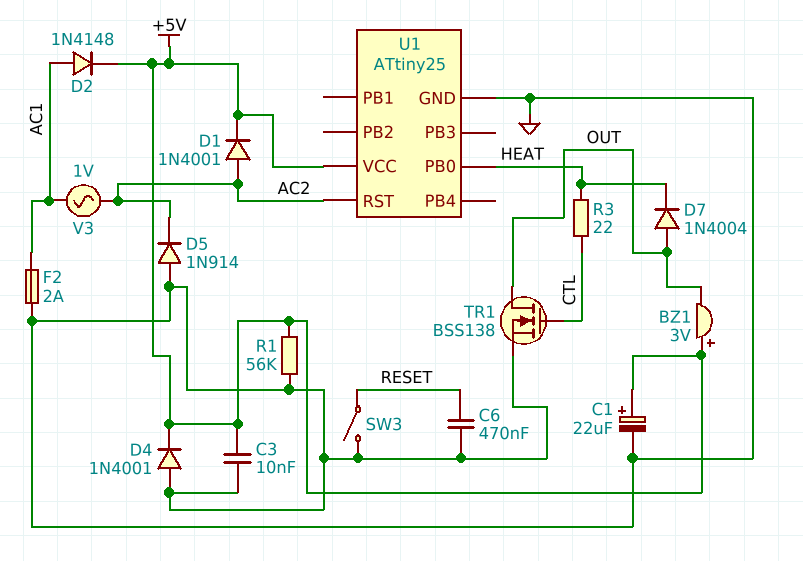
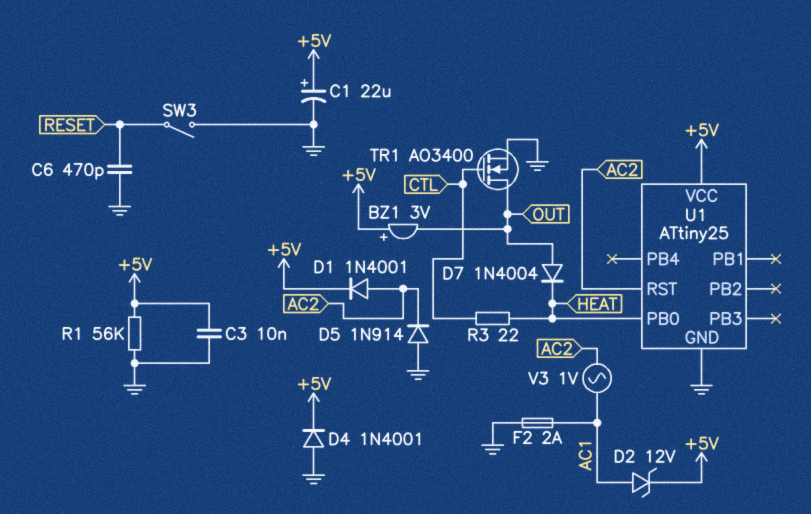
C6: 470nF (GND, RESET) -> 470pF (GND, RESET)
D2: diode 1N4148 (A AC1, K +5V) -> zener 12V (A AC1, K +5V)
TR1: NMOS BSS138 (G CTL, D OUT, S GND) -> NMOS AO3400 (G CTL, D OUT, S GND)

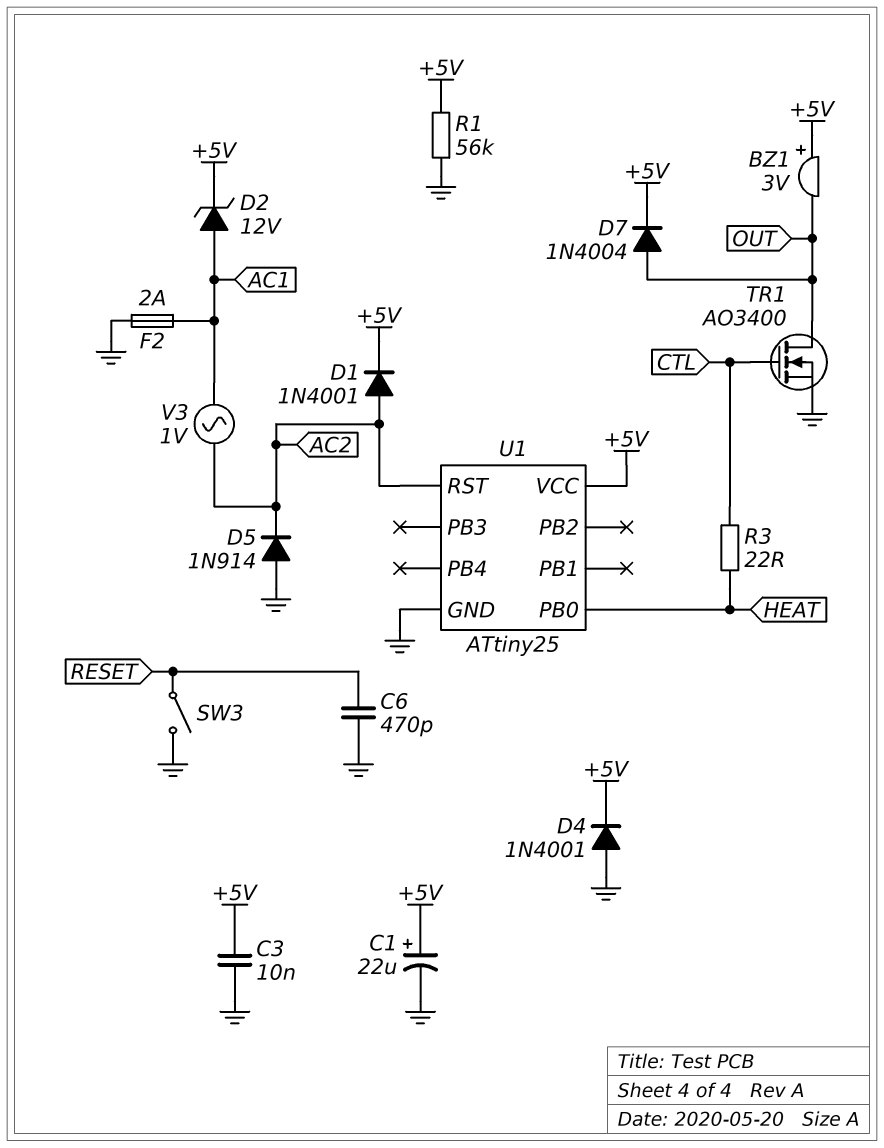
D7: diode 1N4004 (A OUT, K HEAT) -> diode 1N4004 (A OUT, K +5V)

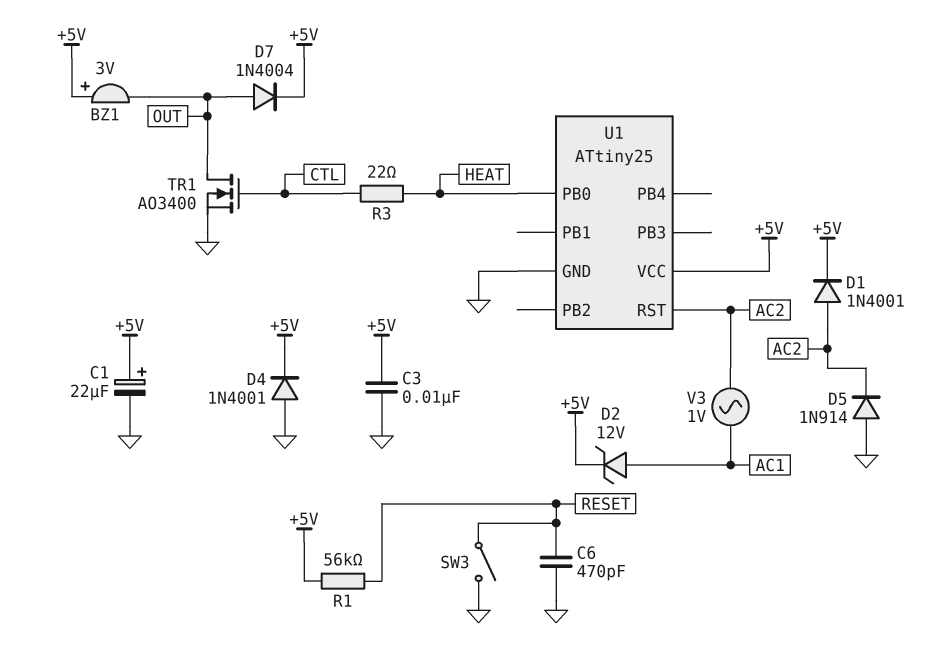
F2: 2A (AC1, GND) -> none
R1: 56k (+5V, GND) -> 56k (+5V, RESET)

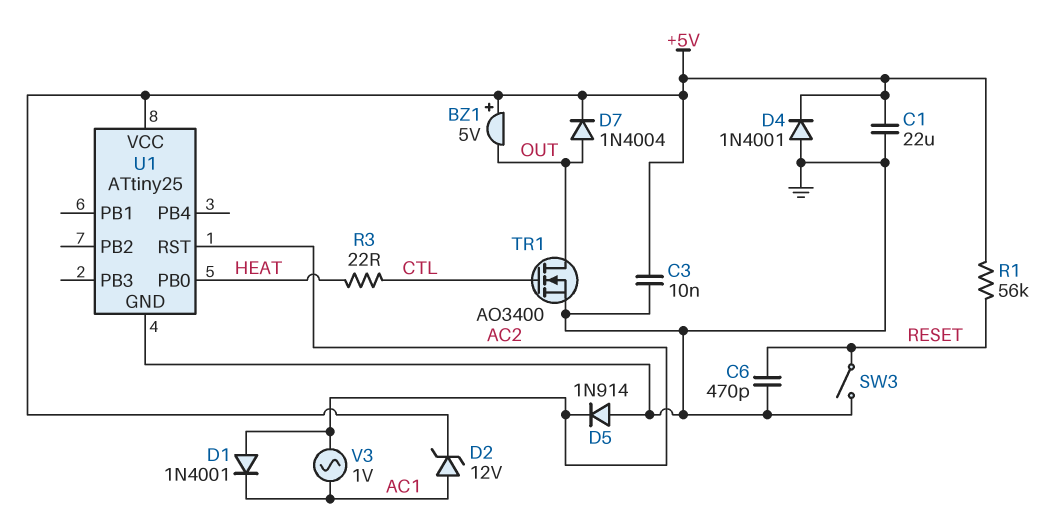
BZ1: buzzer 3V (plus +5V, minus OUT) -> buzzer 5V (plus +5V, minus OUT)
C1: 22uF (plus +5V, minus GND) -> 22uF (+5V, GND)
D1: diode 1N4001 (A AC2, K +5V) -> diode 1N4001 (A AC2, K AC1)

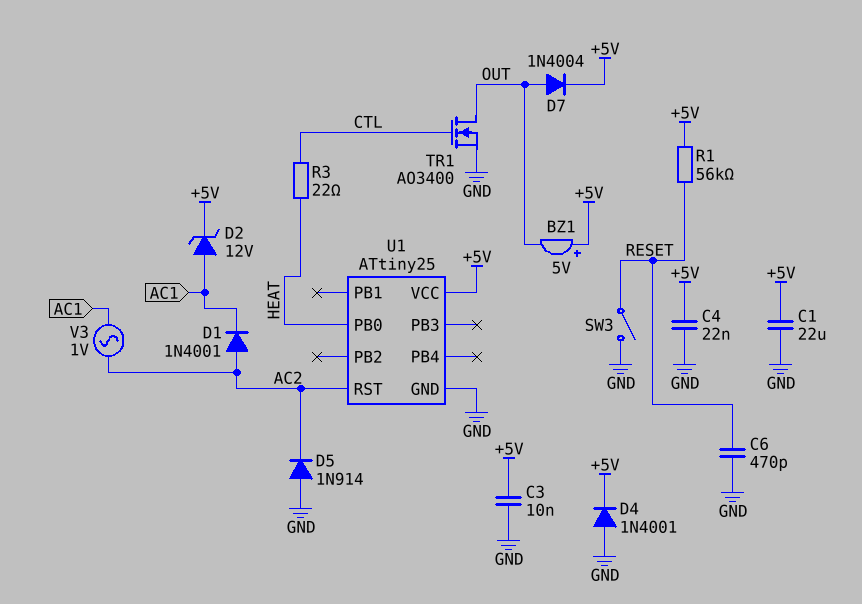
C4: none -> 22nF (+5V, GND)

